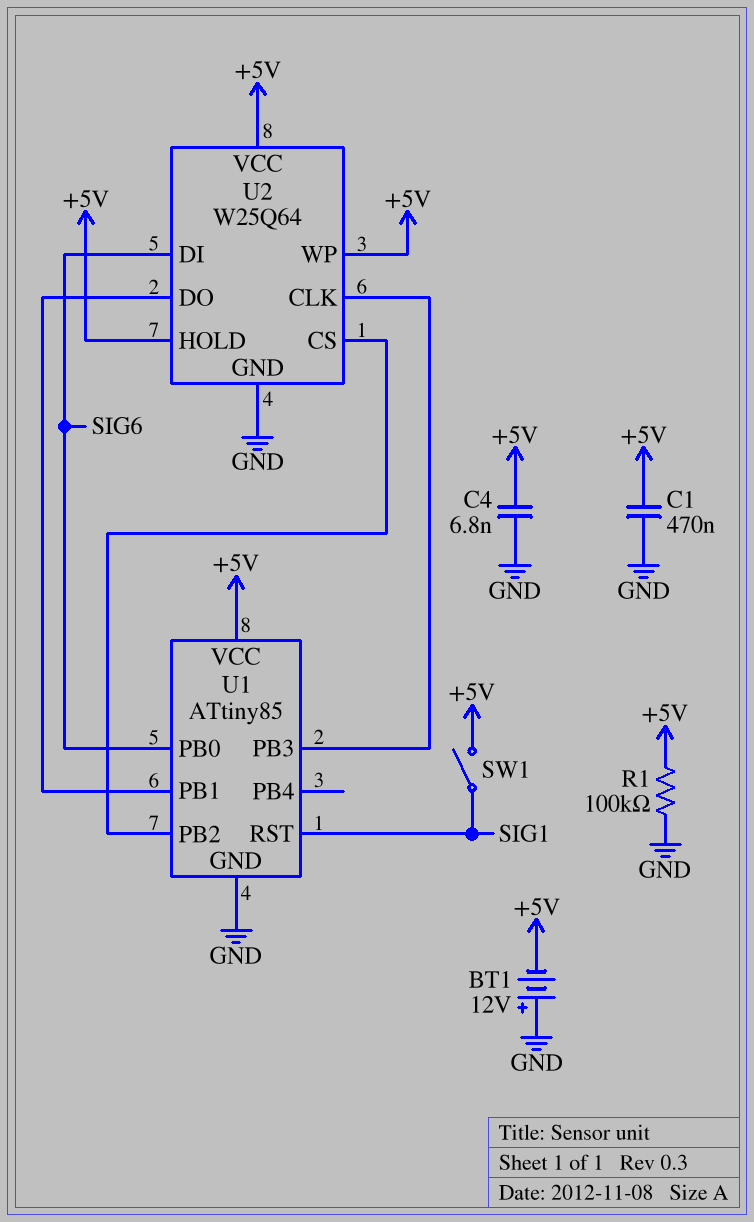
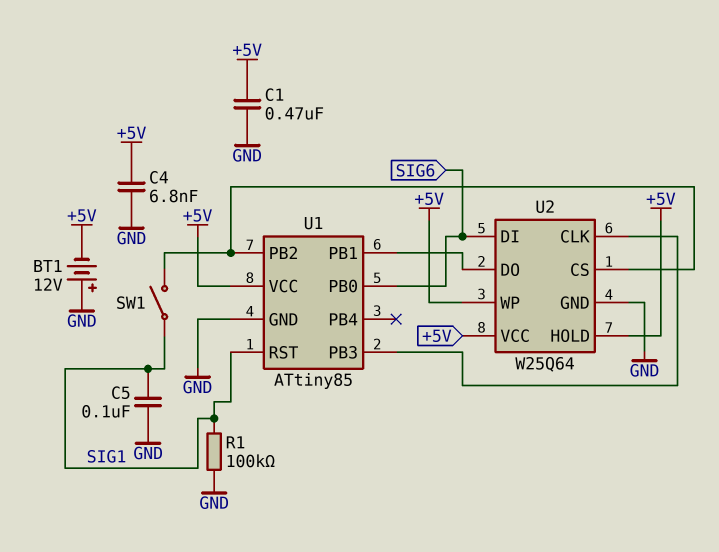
C5: none -> 100nF (GND, SIG1)
R1: 100k (+5V, GND) -> 100k (GND, SIG1)
SW1: switch (+5V, SIG1) -> switch (SIG1, U1/PB2)

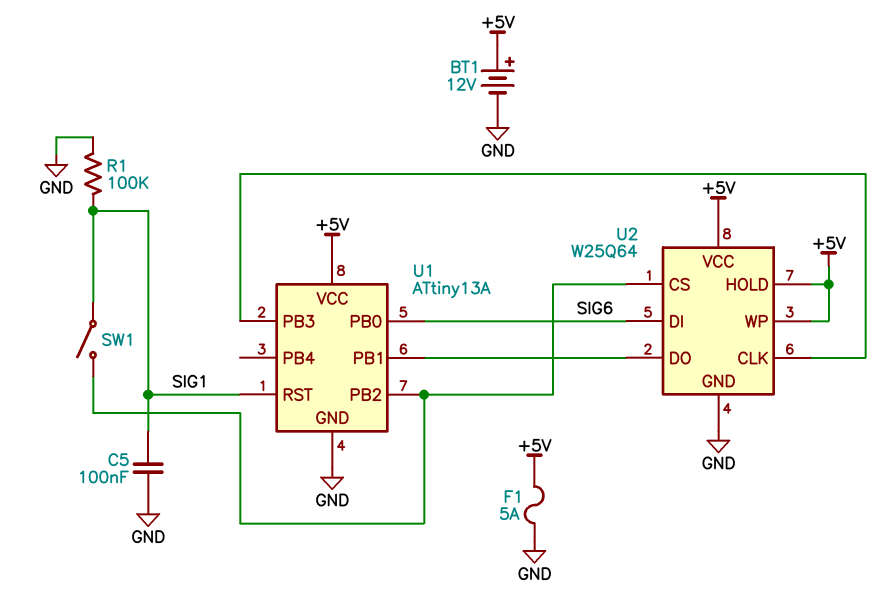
BT1: 12V (plus GND, minus +5V) -> 12V (plus +5V, minus GND)
C1: 470nF (+5V, GND) -> none
C4: 6.8nF (+5V, GND) -> none
F1: none -> 5A (+5V, GND)
U1: ATtiny85 -> ATtiny13A

